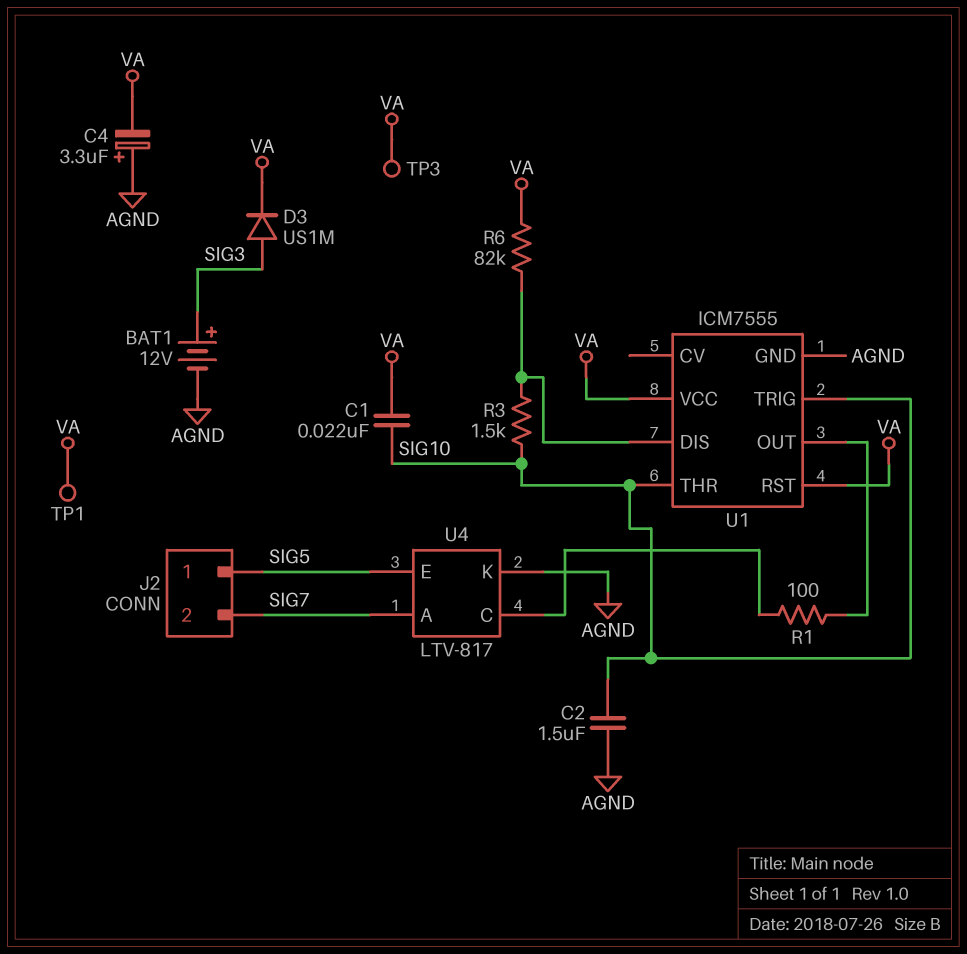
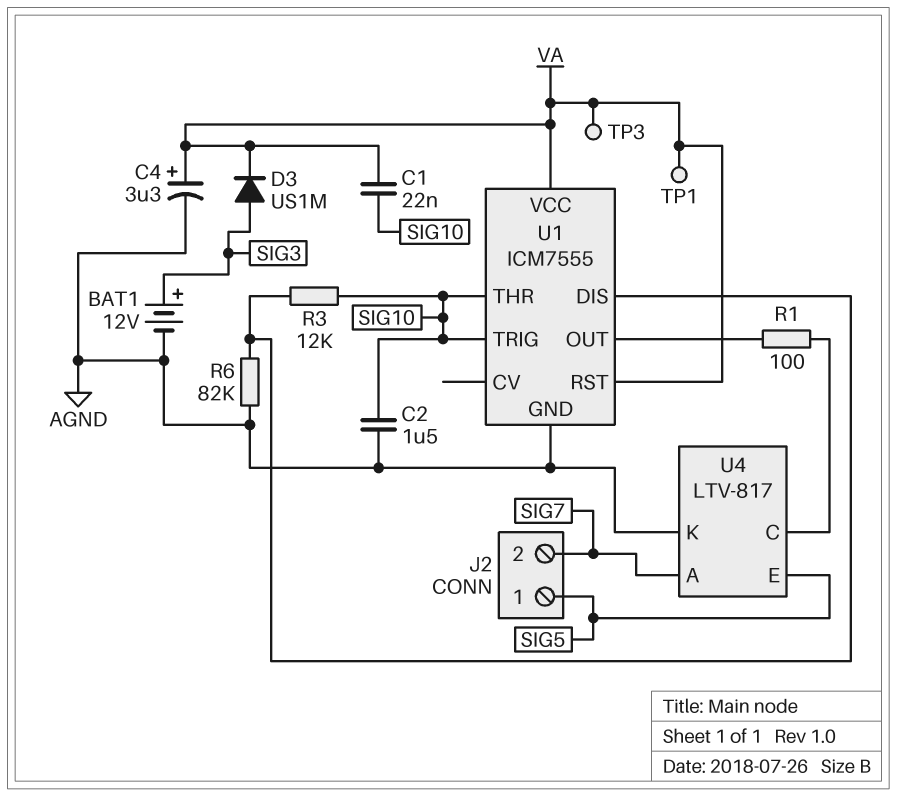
C4: 3.3uF (plus AGND, minus VA) -> 3.3uF (plus VA, minus AGND)
R3: 1.5k (SIG10, U1/DIS) -> 12k (SIG10, U1/DIS)
R6: 82k (U1/DIS, VA) -> 82k (AGND, U1/DIS)

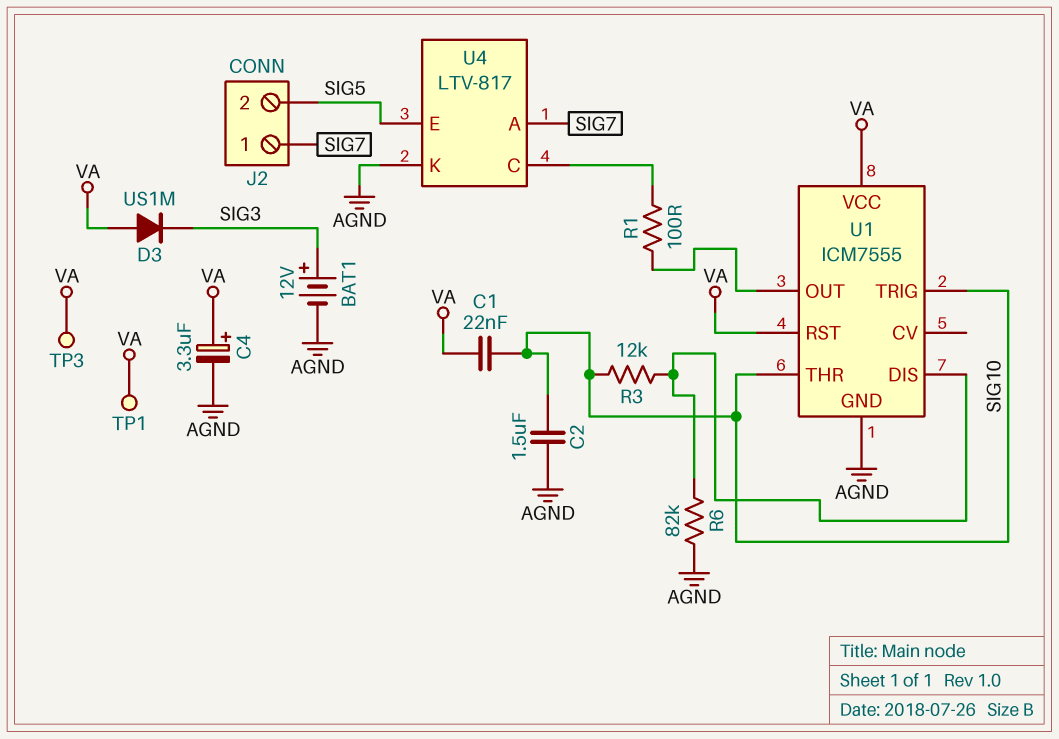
D3: diode US1M (A SIG3, K VA) -> diode US1M (A VA, K SIG3)
J2 pin 1: SIG5 -> SIG7
J2 pin 2: SIG7 -> SIG5

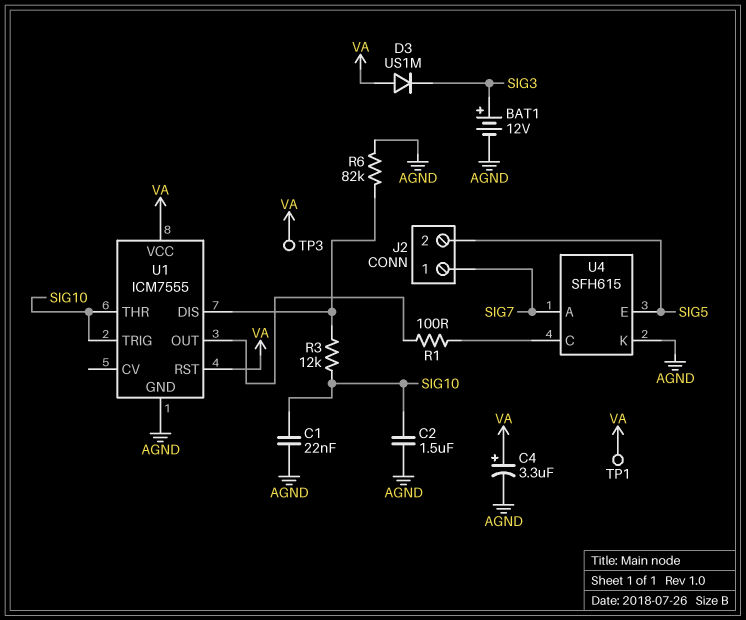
C1: 22nF (SIG10, VA) -> 22nF (AGND, SIG10)
U4: LTV-817 -> SFH615

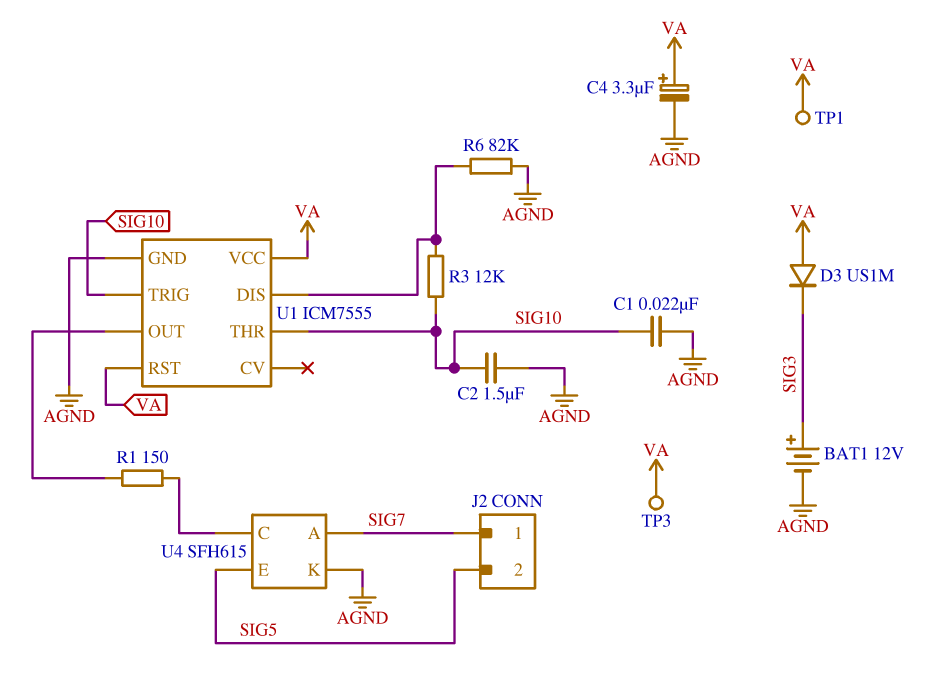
R1: 100 (U1/OUT, U4/C) -> 150 (U1/OUT, U4/C)

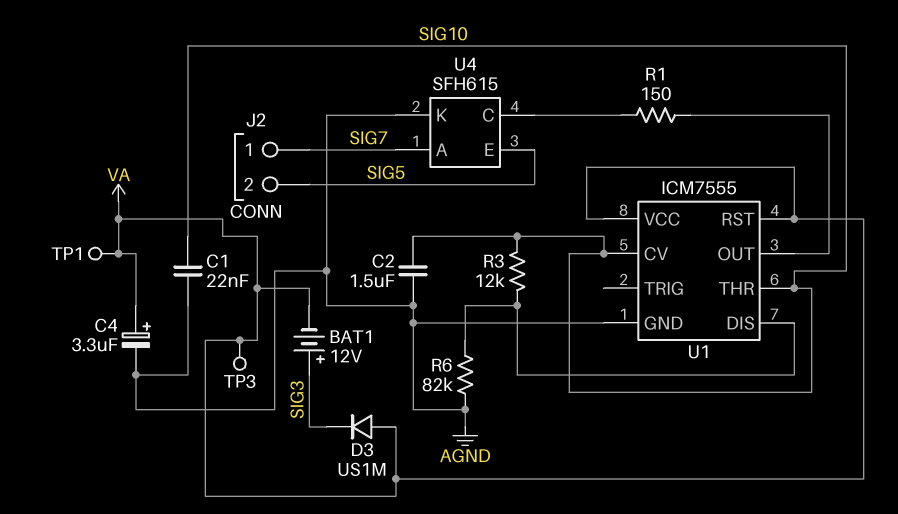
BAT1: 12V (plus SIG3, minus AGND) -> 12V (plus SIG3, minus VA)
U1 pin CV: none -> SIG10
U1 pin TRIG: SIG10 -> none

